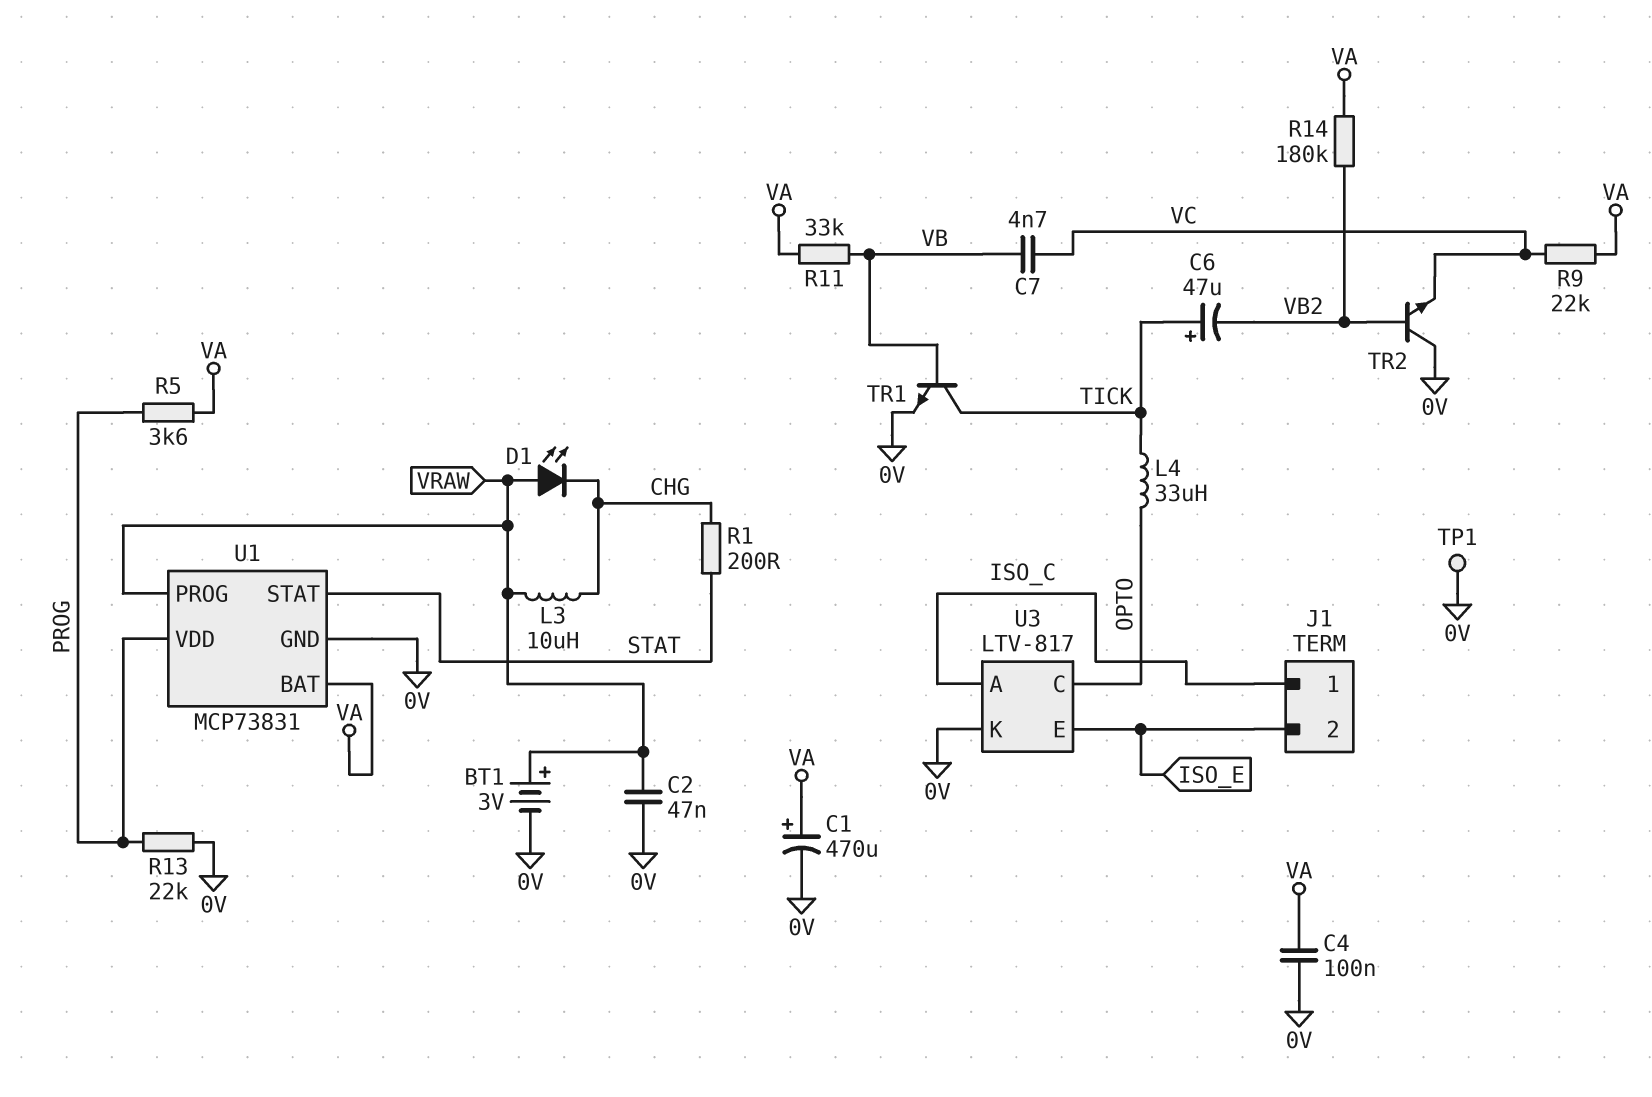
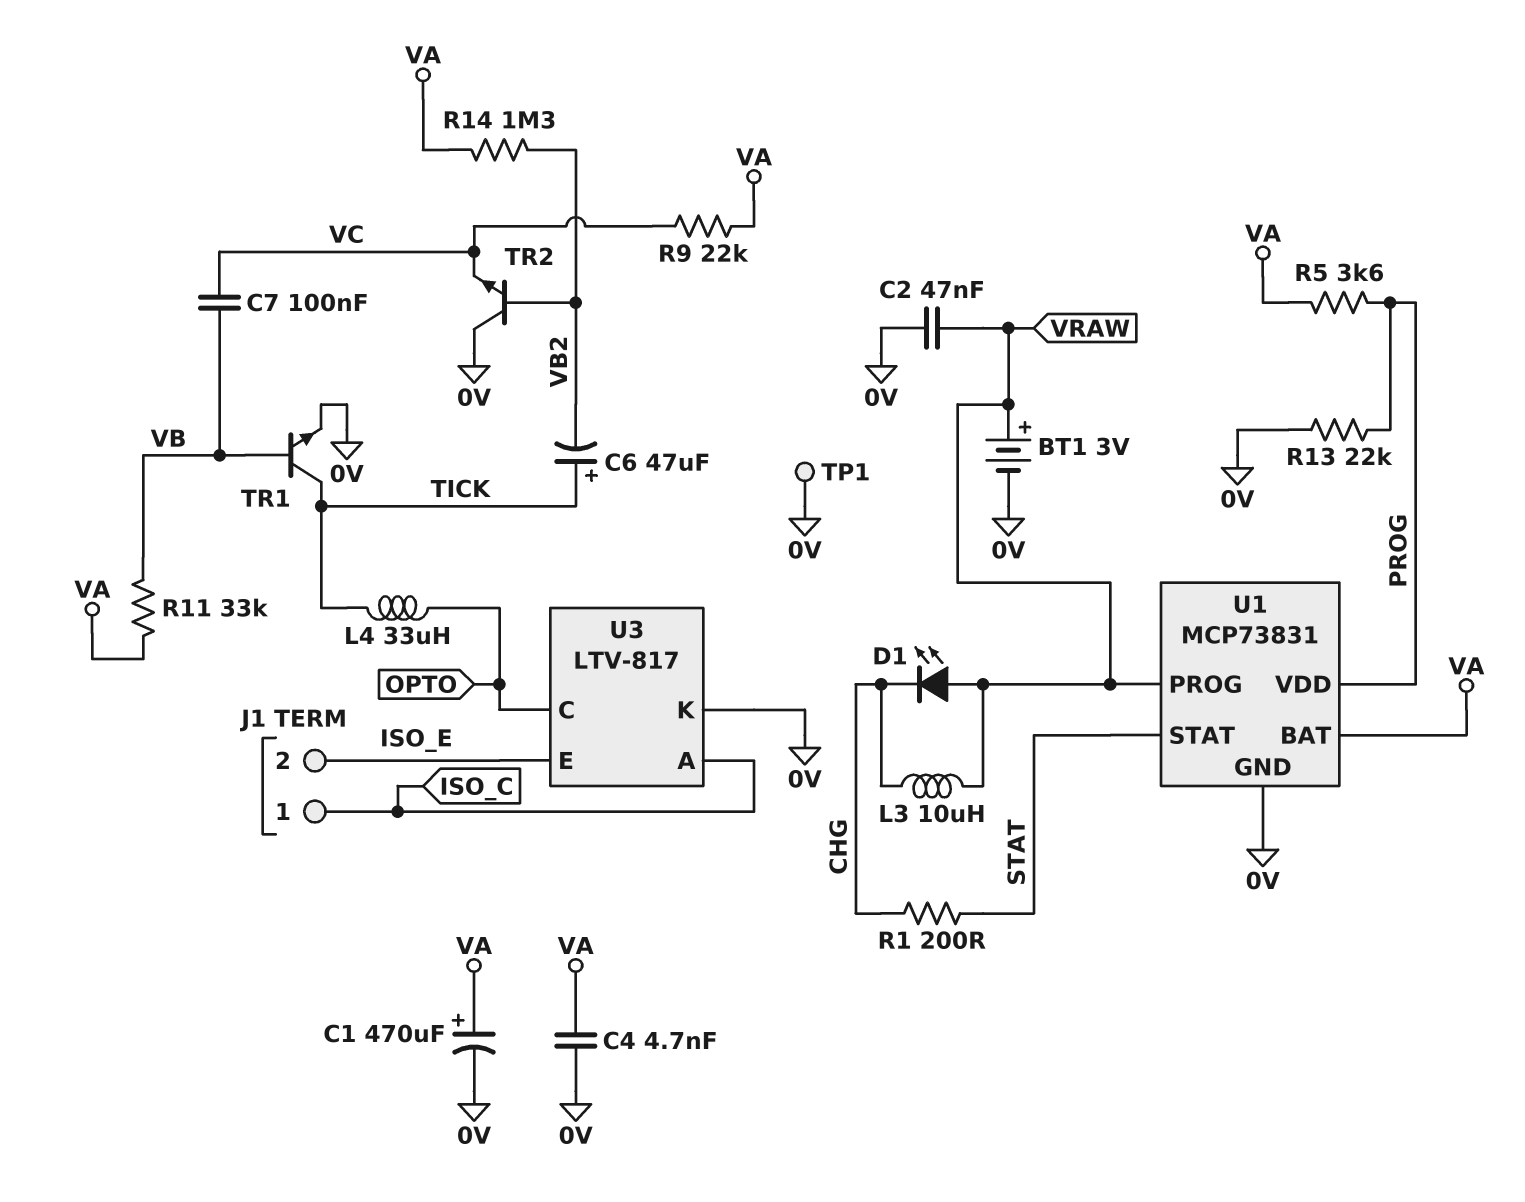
C4: 100nF (0V, VA) -> 4.7nF (0V, VA)
C7: 4.7nF (VB, VC) -> 100nF (VB, VC)
R14: 180k (VA, VB2) -> 1.3M (VA, VB2)

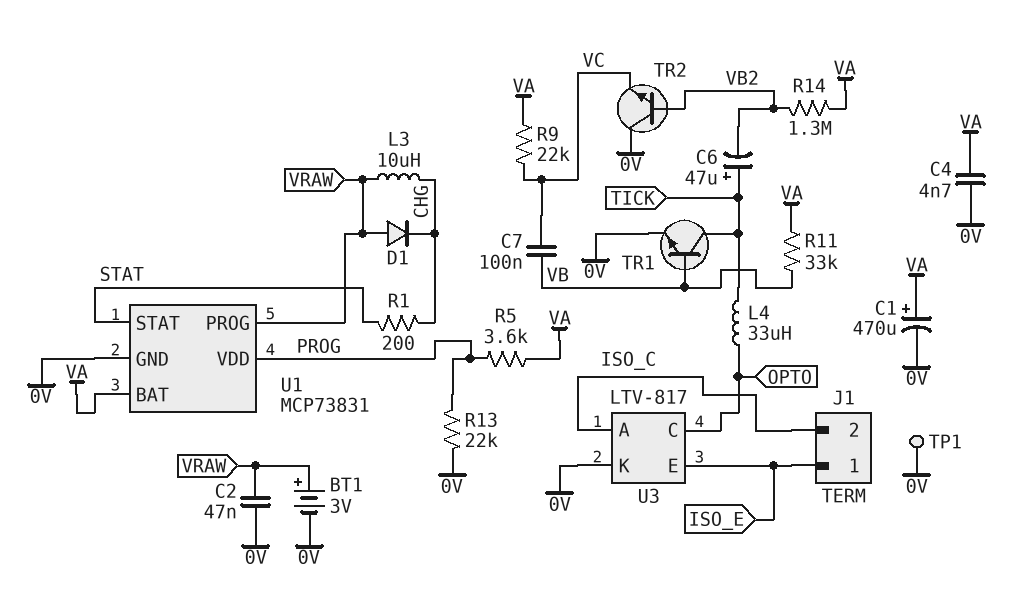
D1: LED (A VRAW, K CHG) -> diode (A VRAW, K CHG)
J1 pin 1: ISO_C -> ISO_E
J1 pin 2: ISO_E -> ISO_C

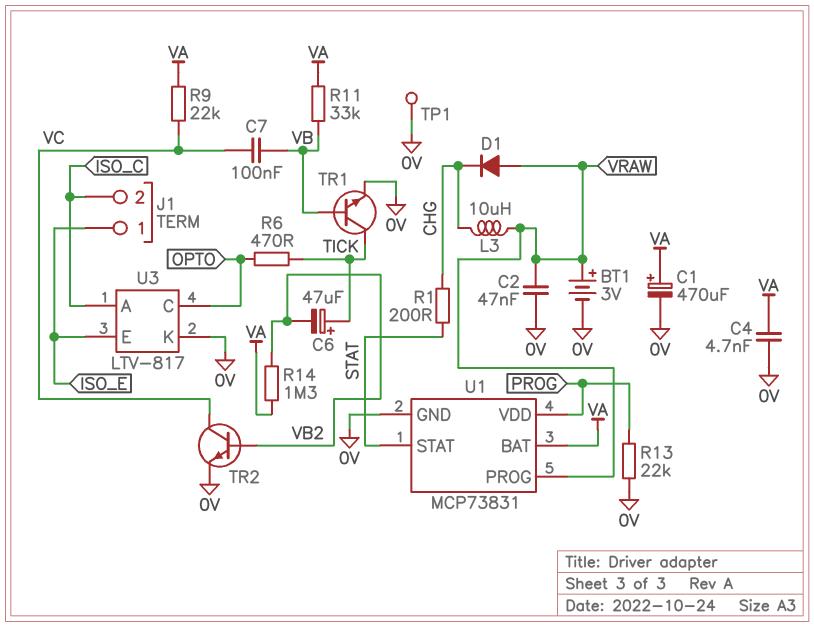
L4: 33uH (OPTO, TICK) -> none
R5: 3.6k (PROG, VA) -> none
R6: none -> 470 (OPTO, TICK)
TR2: NPN (B VB2, C 0V, E VC) -> NPN (B VB2, C VC, E 0V)

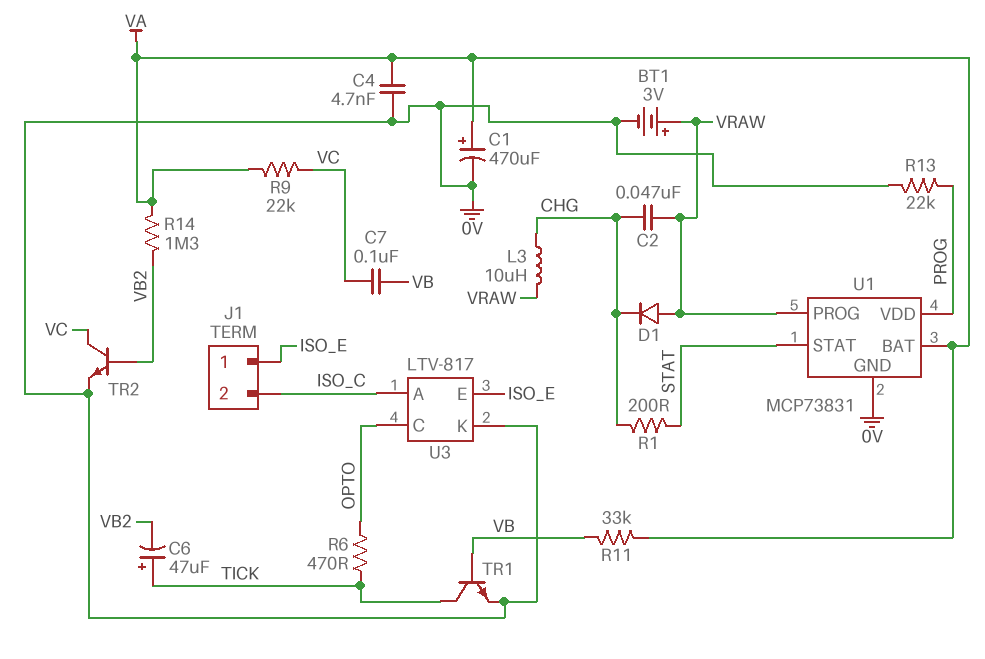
C2: 47nF (0V, VRAW) -> 47nF (CHG, VRAW)
TP1: test point (0V) -> none

